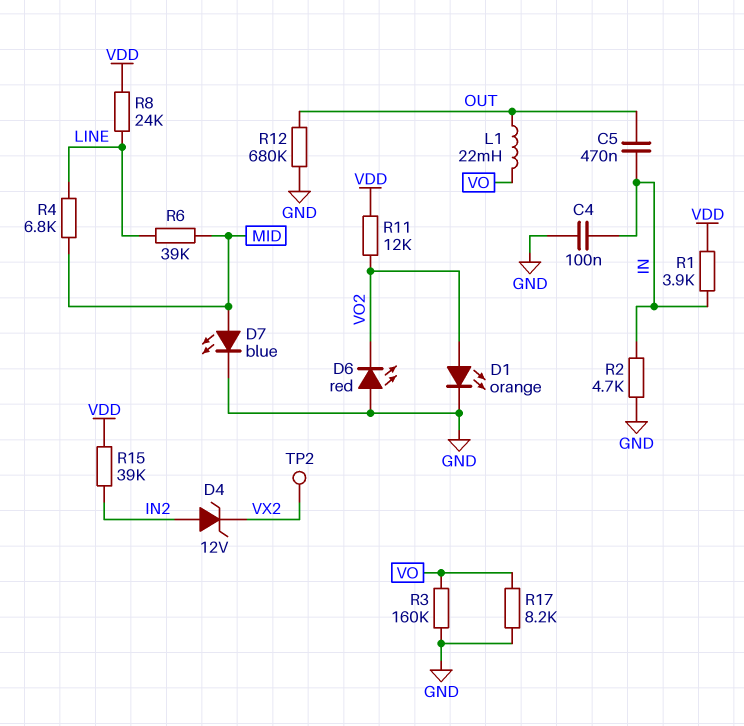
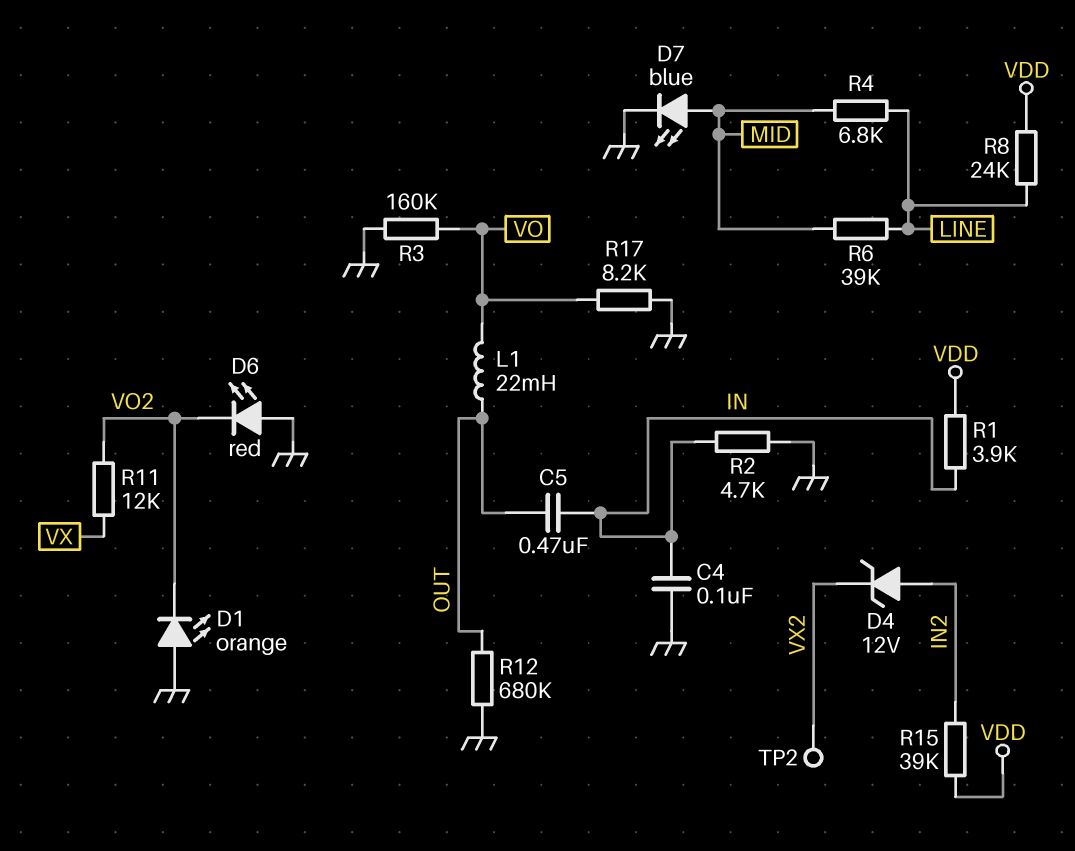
D1: LED orange (A VO2, K GND) -> LED orange (A GND, K VO2)
R11: 12k (VDD, VO2) -> 12k (VO2, VX)

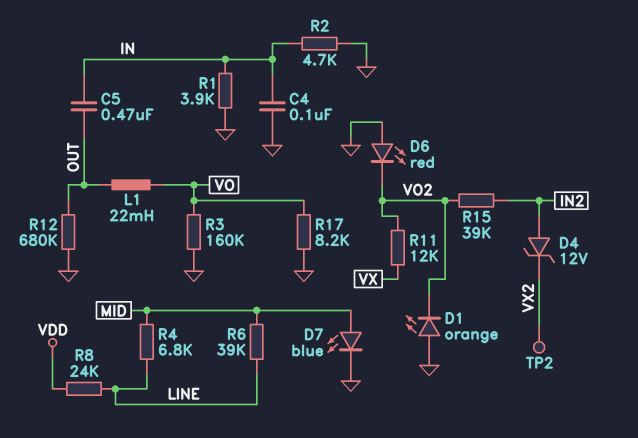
R1: 3.9k (IN, VDD) -> 3.9k (GND, IN)
R15: 39k (IN2, VDD) -> 39k (IN2, VO2)

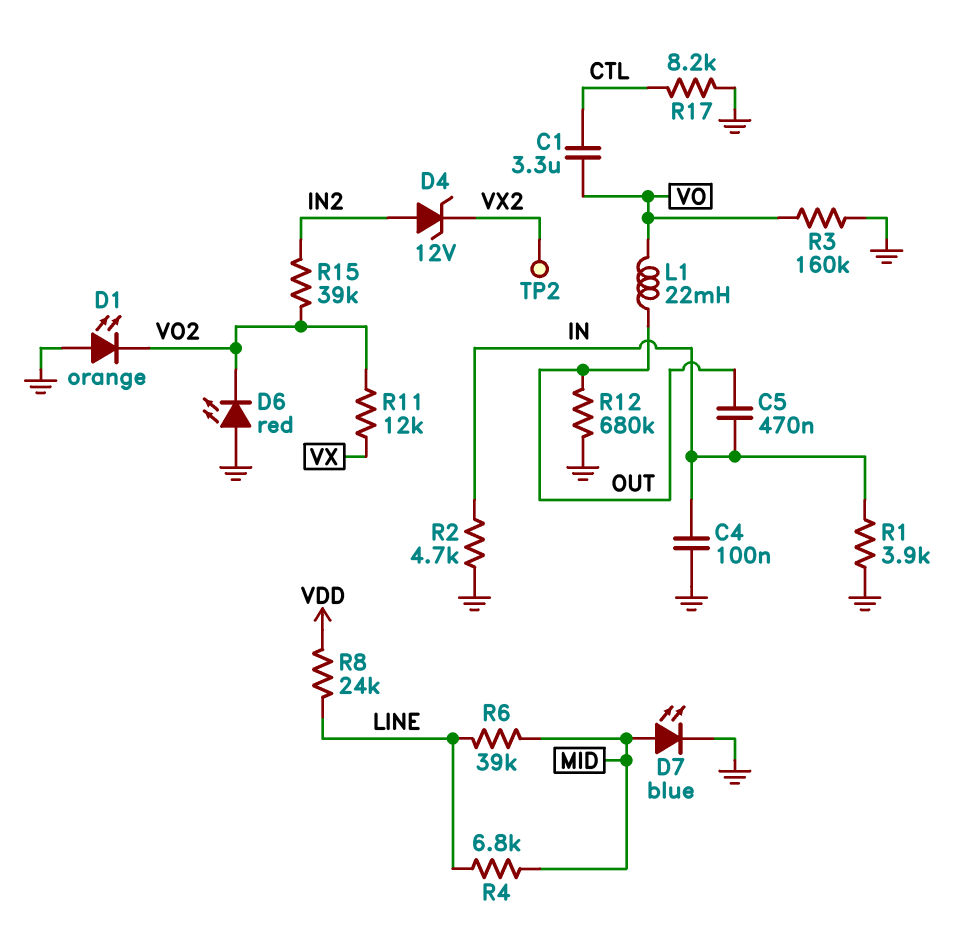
C1: none -> 3.3uF (CTL, VO)
R17: 8.2k (GND, VO) -> 8.2k (CTL, GND)

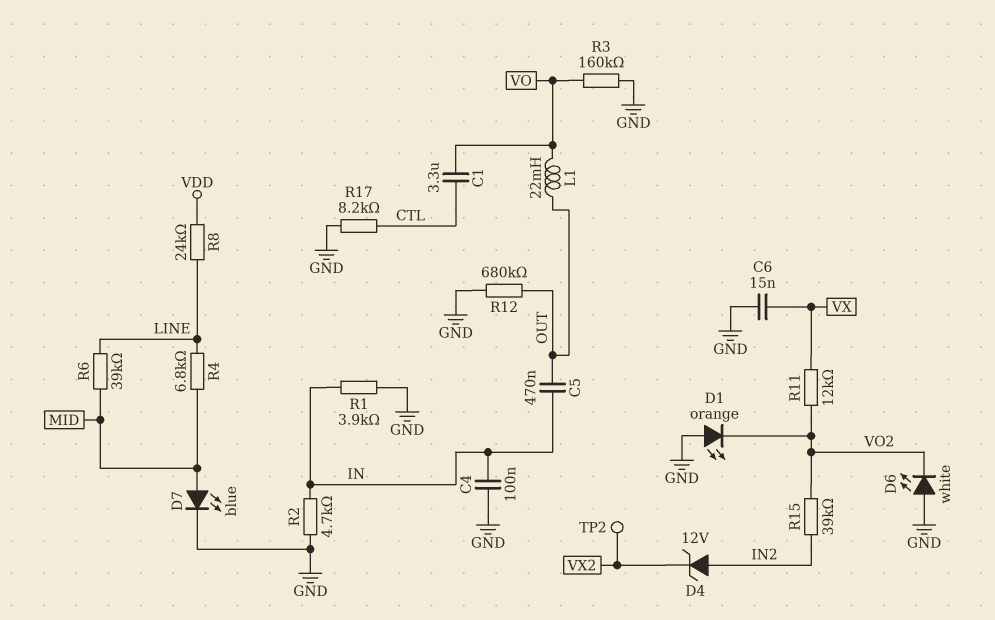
C6: none -> 15nF (GND, VX)
D6: LED red (A GND, K VO2) -> LED white (A GND, K VO2)

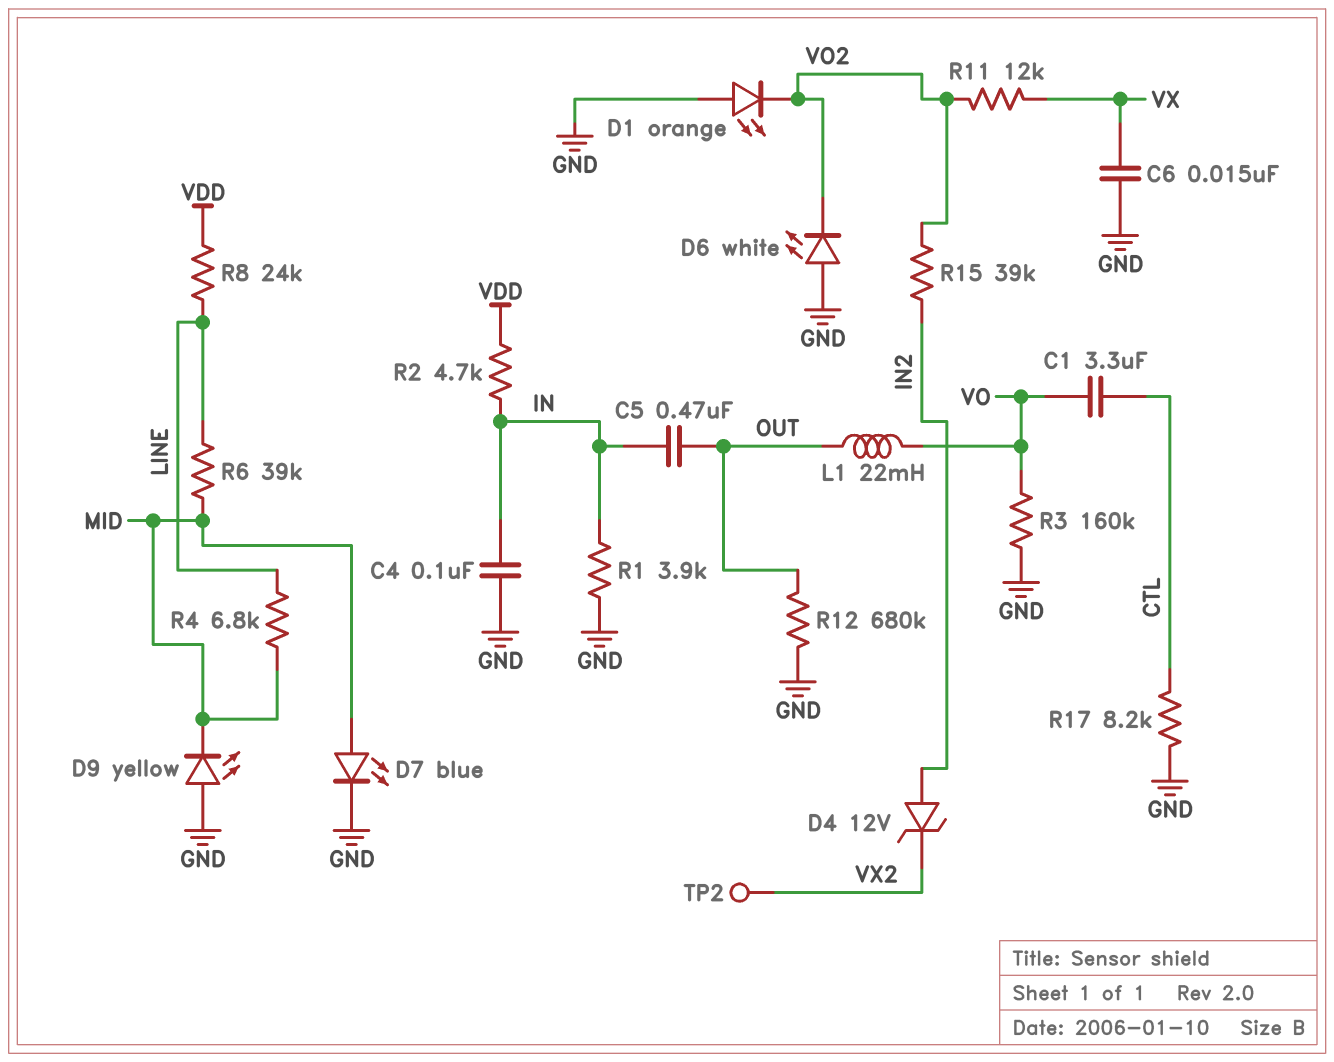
D9: none -> LED yellow (A GND, K MID)
R2: 4.7k (GND, IN) -> 4.7k (IN, VDD)

